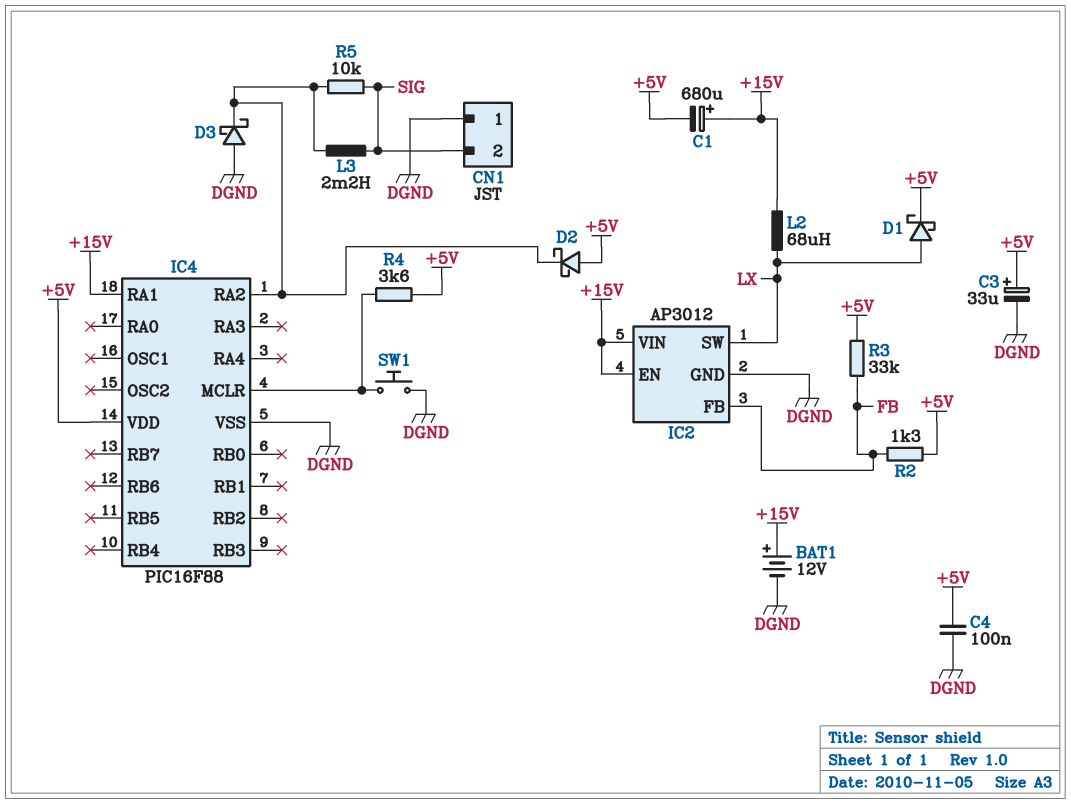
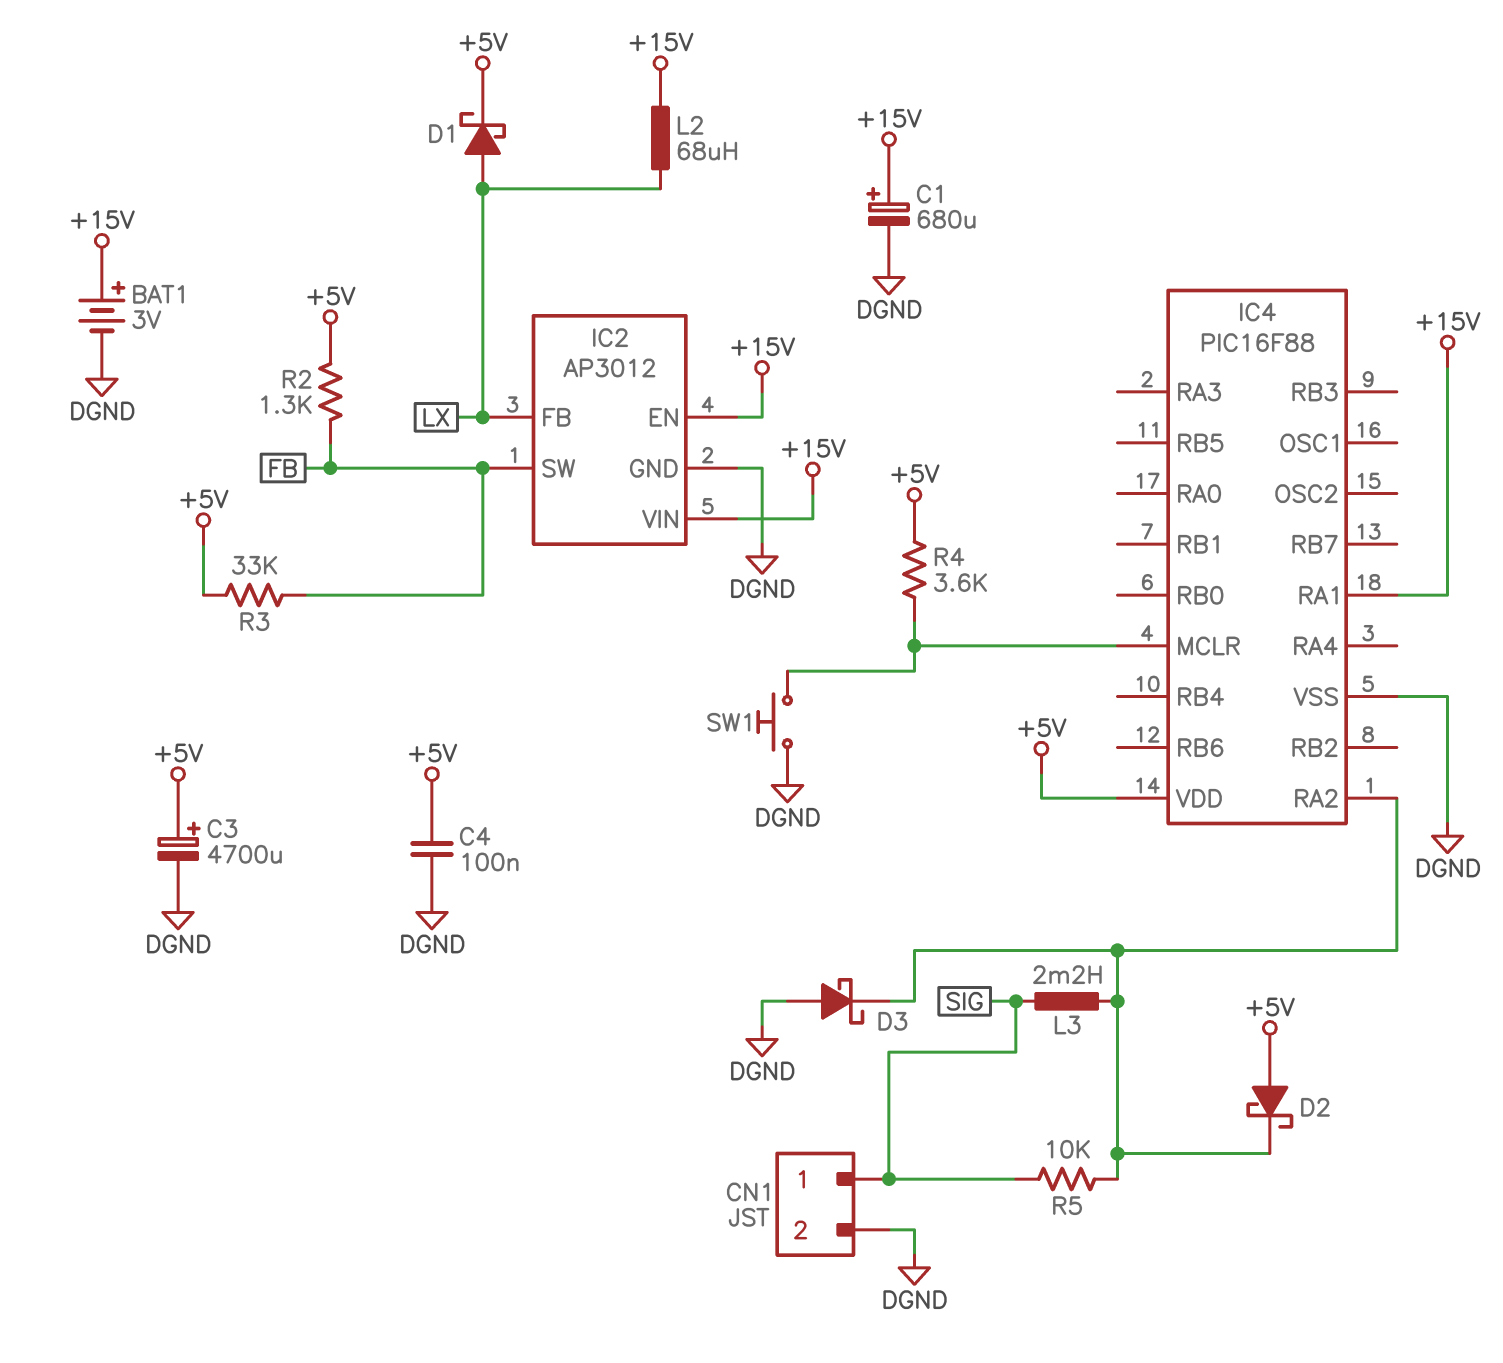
BAT1: 12V (plus +15V, minus DGND) -> 3V (plus +15V, minus DGND)
C1: 680uF (plus +15V, minus +5V) -> 680uF (plus +15V, minus DGND)
C3: 33uF (plus +5V, minus DGND) -> 4700uF (plus +5V, minus DGND)
CN1 pin 1: DGND -> SIG
CN1 pin 2: SIG -> DGND
IC2 pin FB: FB -> LX
IC2 pin SW: LX -> FB

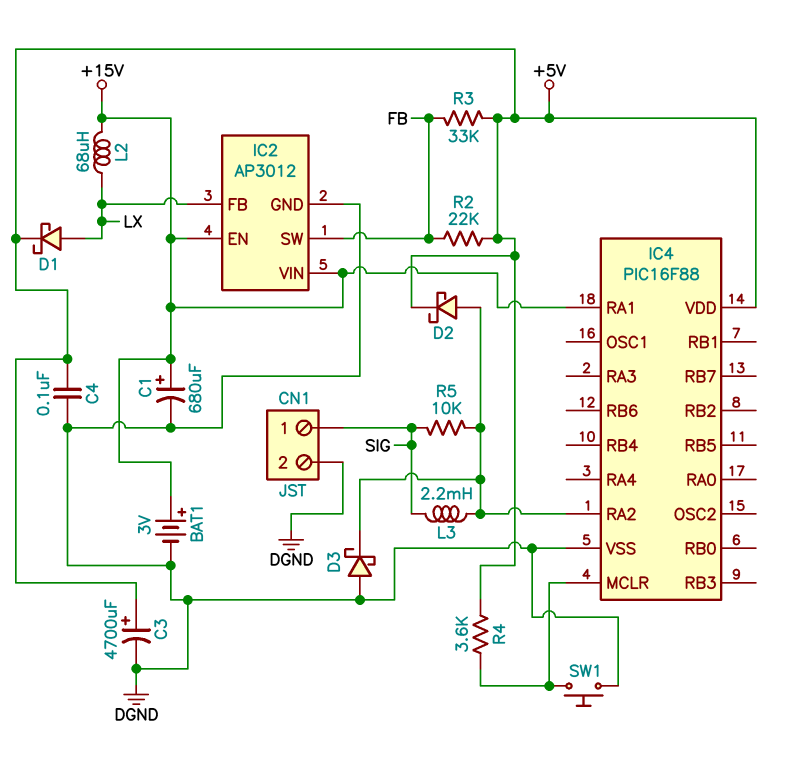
D2: schottky (A +5V, K IC4/RA2) -> schottky (A IC4/RA2, K +5V)
R2: 1.3k (+5V, FB) -> 22k (+5V, FB)

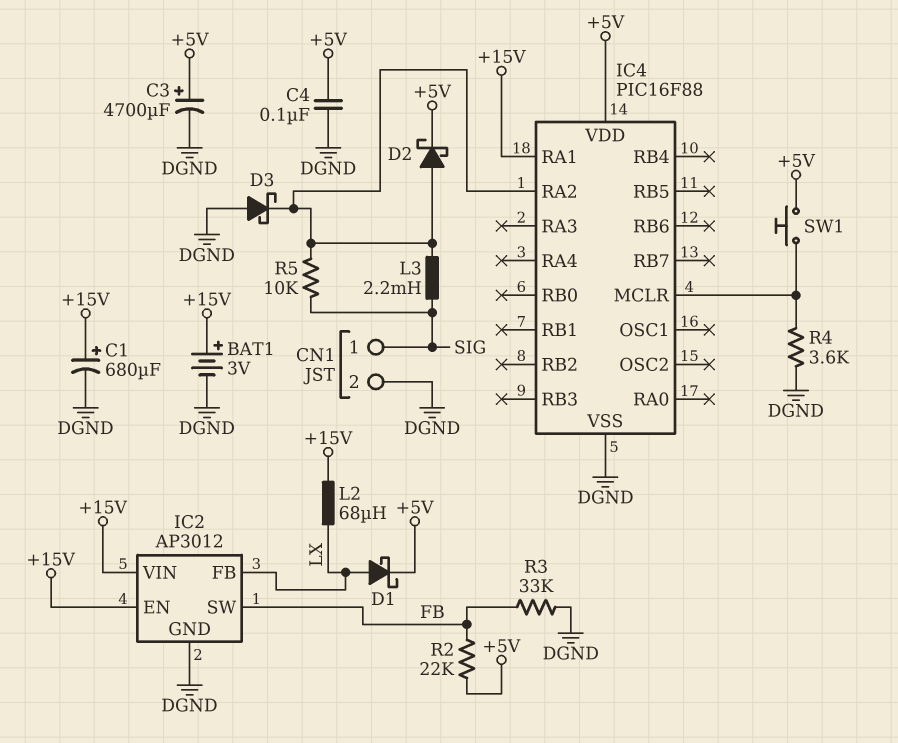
R3: 33k (+5V, FB) -> 33k (DGND, FB)
R4: 3.6k (+5V, IC4/MCLR) -> 3.6k (DGND, IC4/MCLR)
SW1: button (DGND, IC4/MCLR) -> button (+5V, IC4/MCLR)

